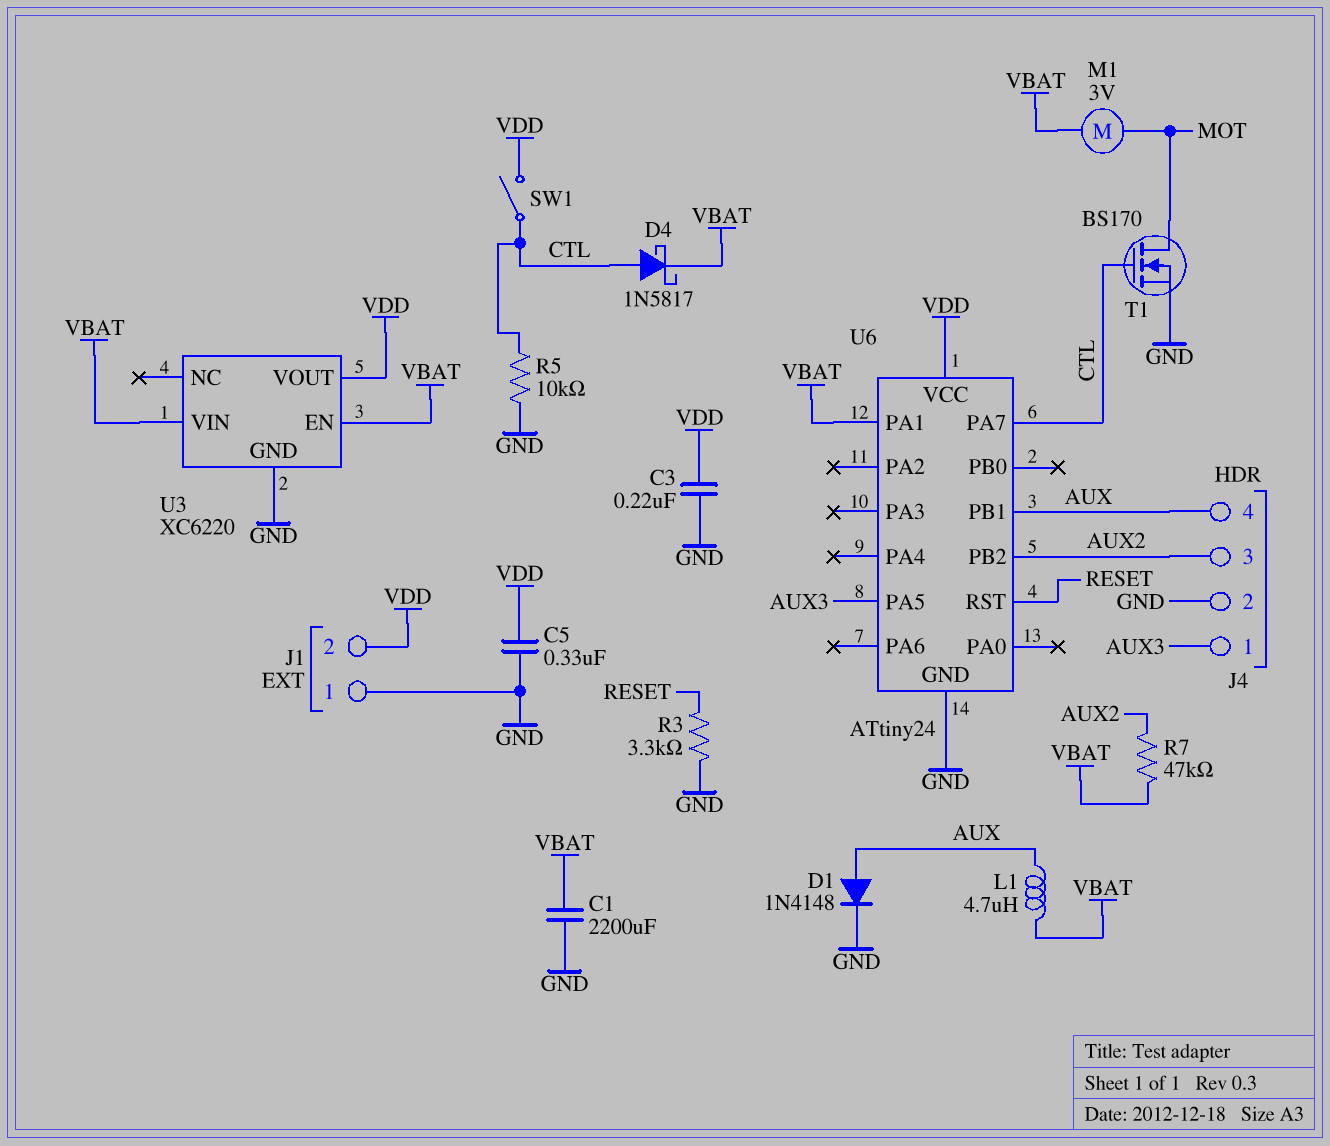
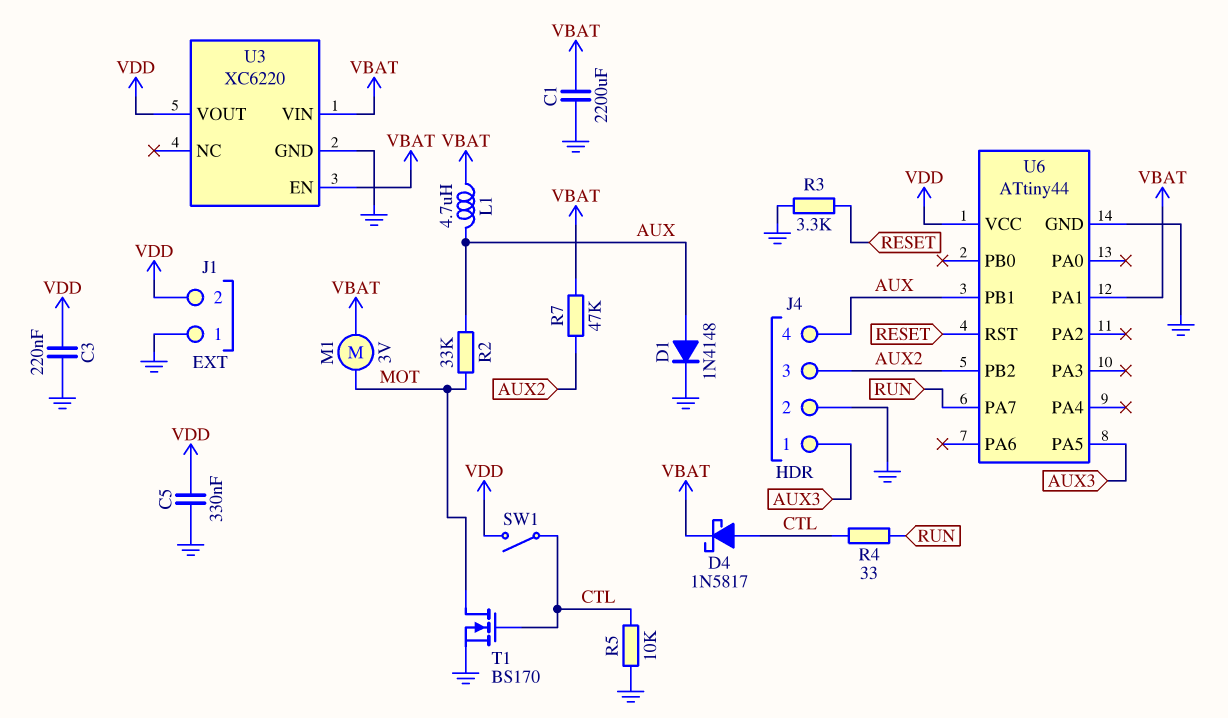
R2: none -> 33k (AUX, MOT)
R4: none -> 33 (CTL, RUN)
U6: ATtiny24 -> ATtiny44
U6 pin PA7: CTL -> RUN

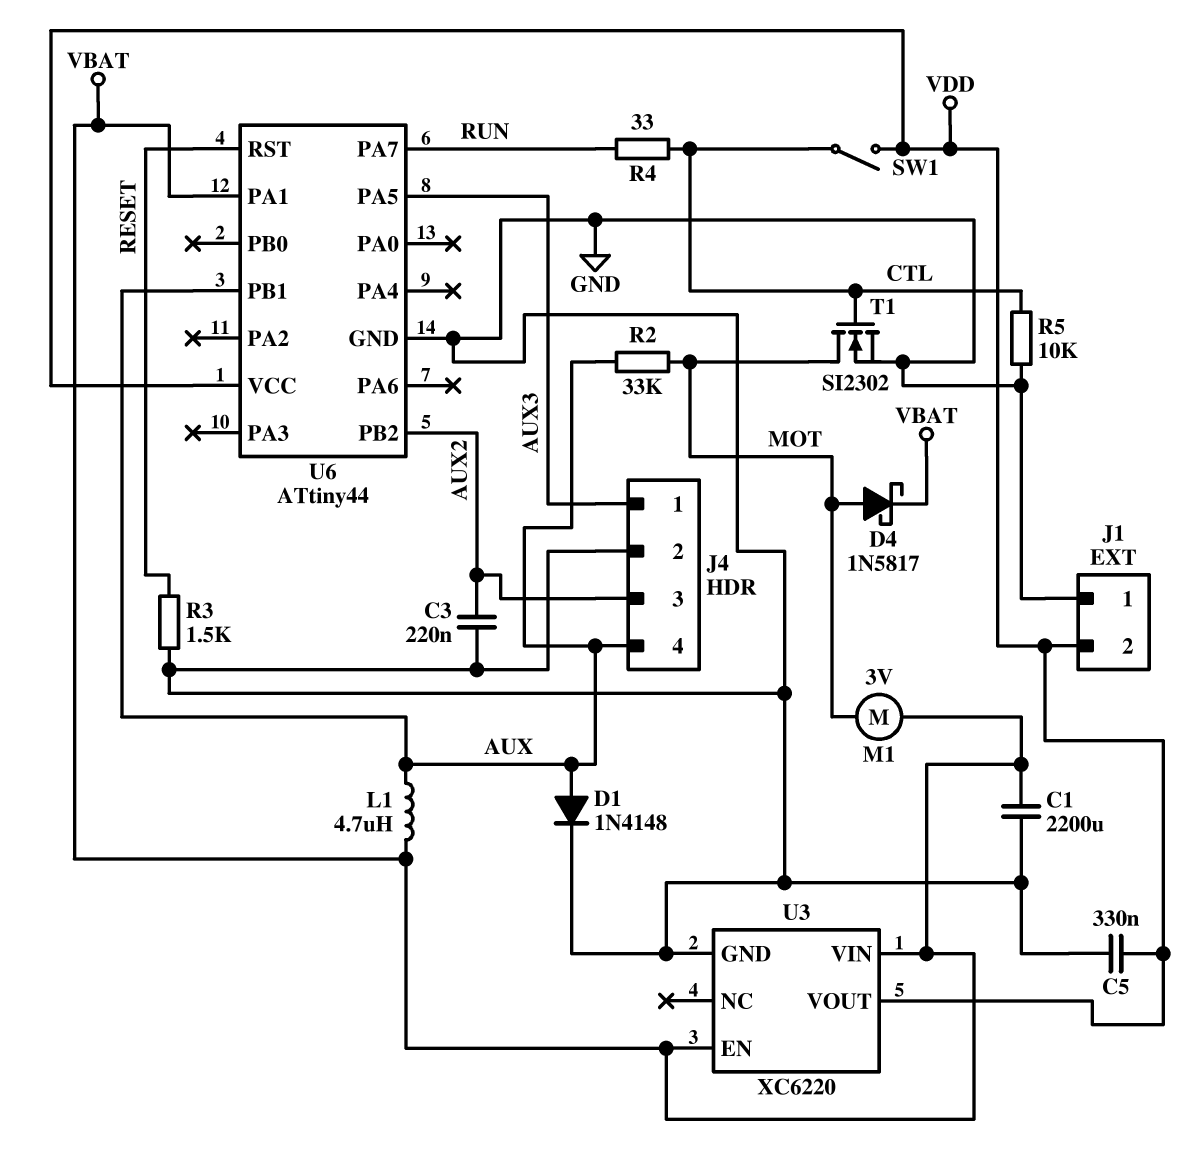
C3: 220nF (GND, VDD) -> 220nF (AUX2, GND)
D4: schottky 1N5817 (A CTL, K VBAT) -> schottky 1N5817 (A MOT, K VBAT)
R3: 3.3k (GND, RESET) -> 1.5k (GND, RESET)
R7: 47k (AUX2, VBAT) -> none
T1: NMOS BS170 (G CTL, D MOT, S GND) -> NMOS SI2302 (G CTL, D MOT, S GND)

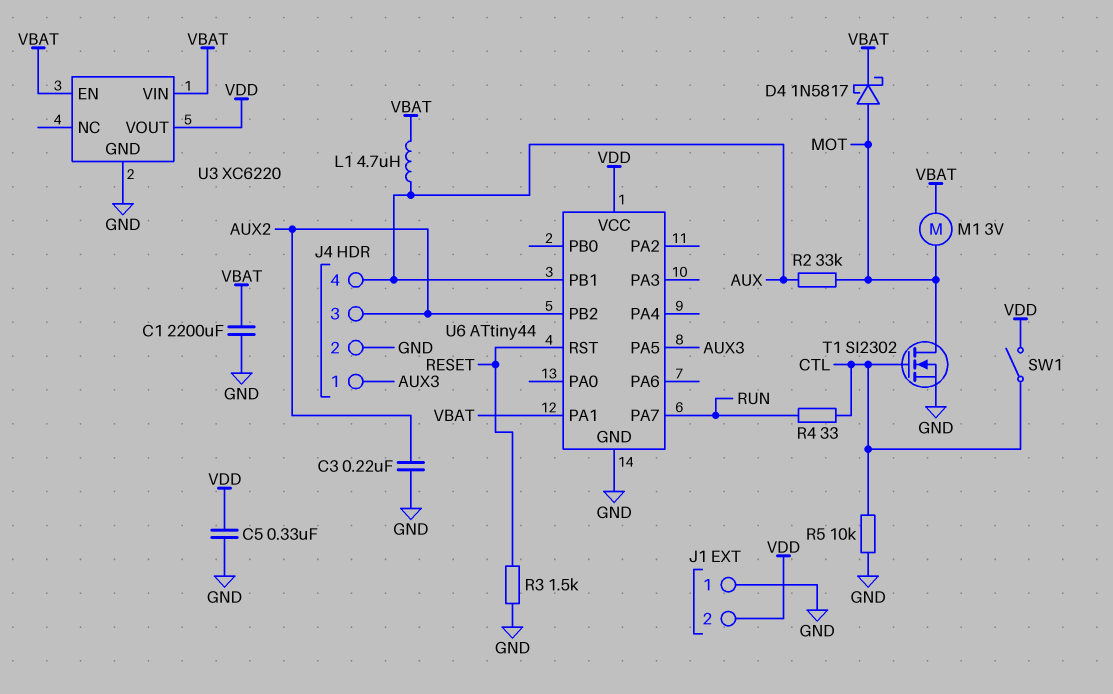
D1: diode 1N4148 (A AUX, K GND) -> none

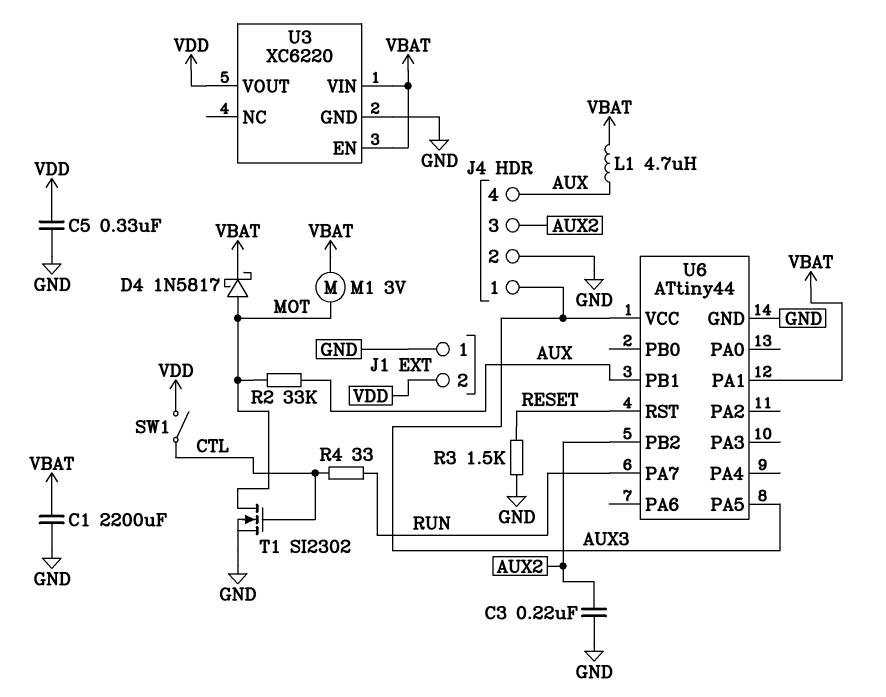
R5: 10k (CTL, GND) -> none
U6 pin VCC: VDD -> AUX3

